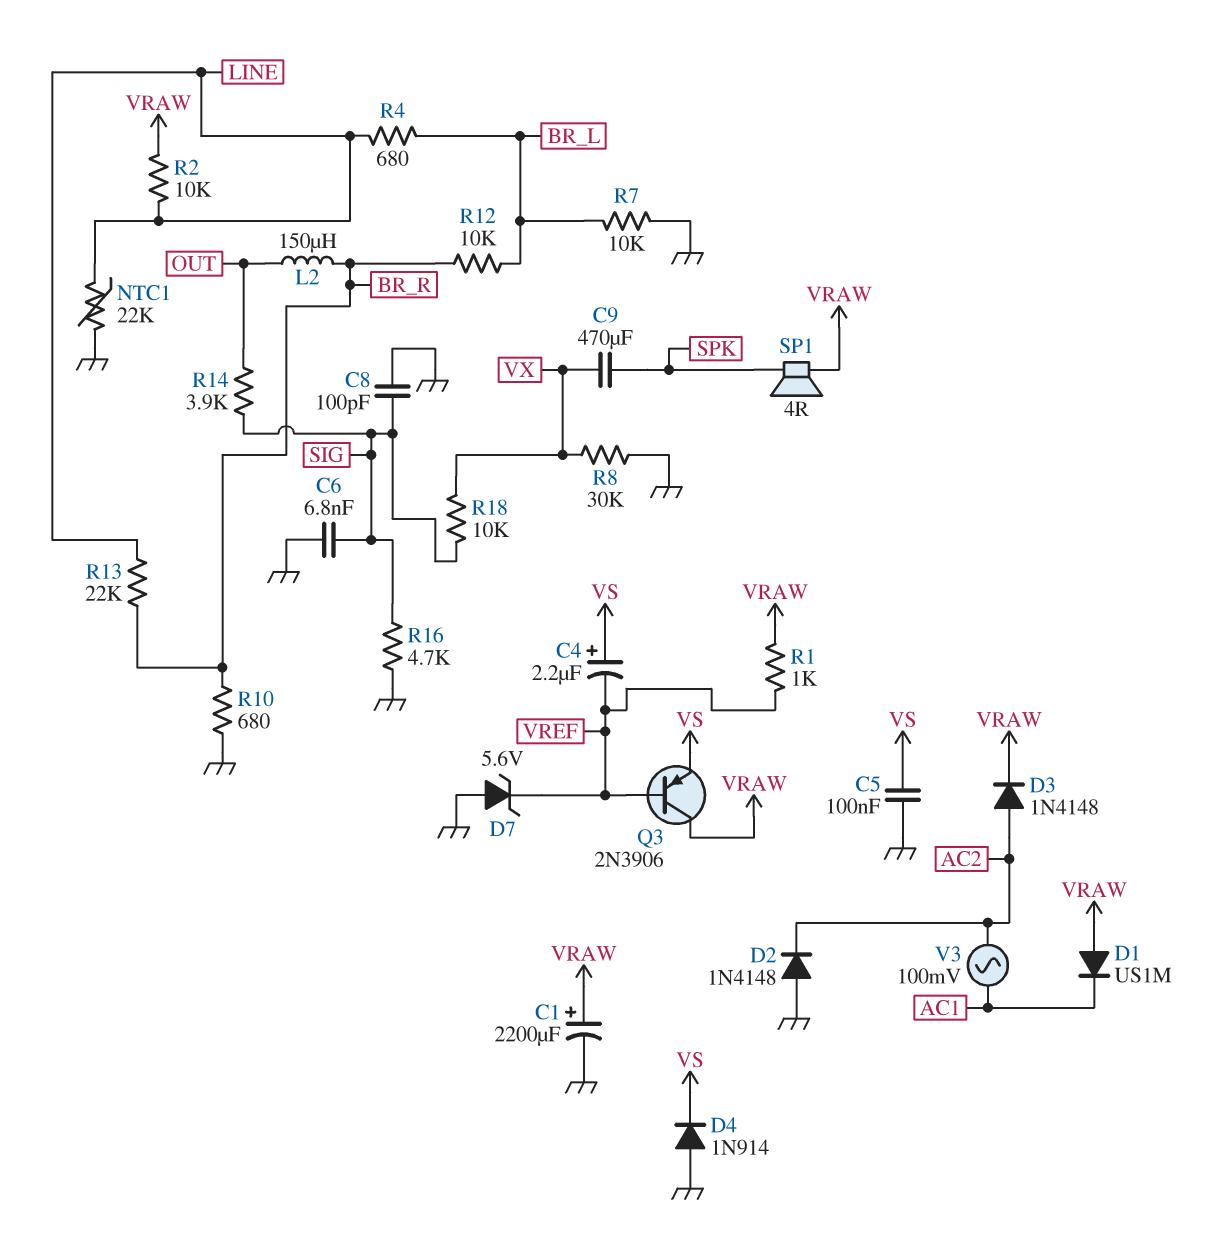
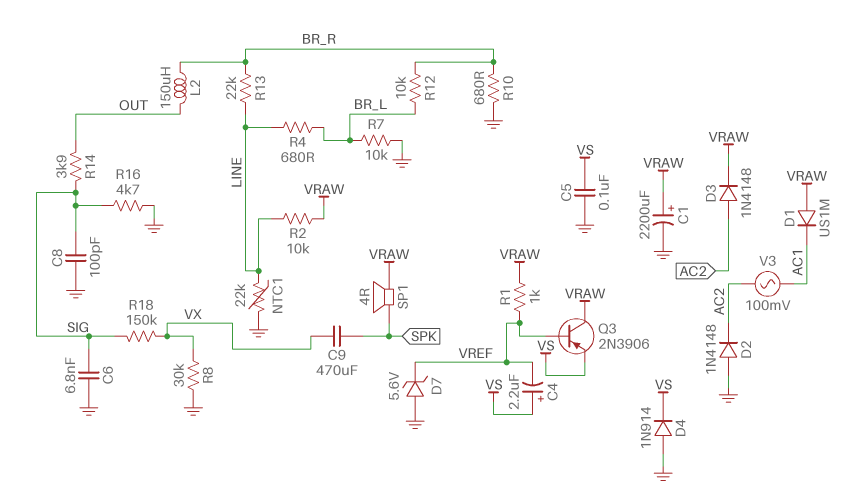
R18: 10k (SIG, VX) -> 150k (SIG, VX)

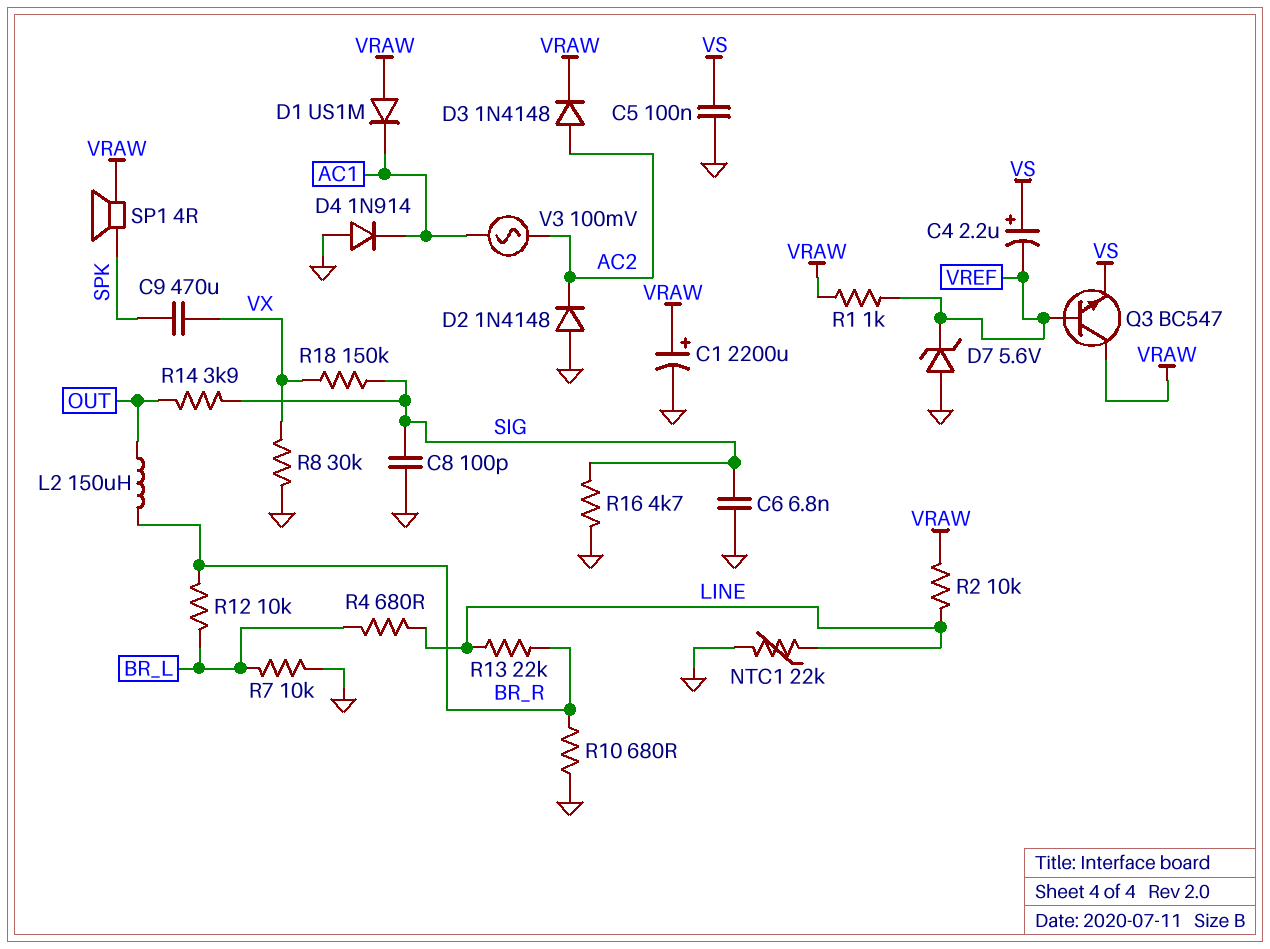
D4: diode 1N914 (A GND, K VS) -> diode 1N914 (A GND, K AC1)
Q3: PNP 2N3906 (B VREF, C VRAW, E VS) -> NPN BC547 (B VREF, C VRAW, E VS)

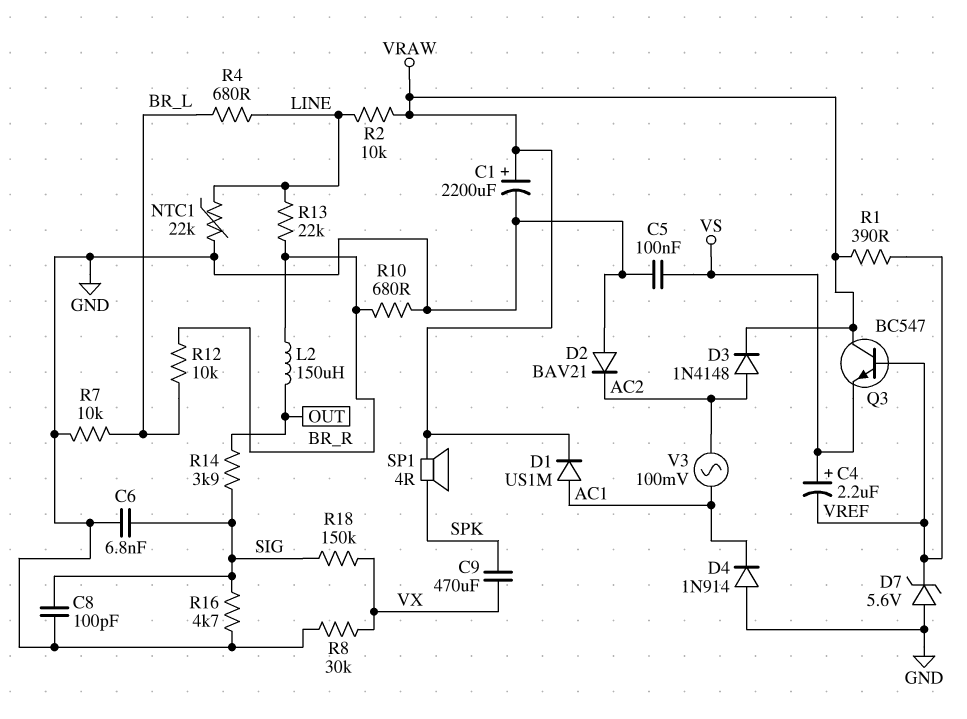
D1: diode US1M (A VRAW, K AC1) -> diode US1M (A AC1, K VRAW)
D2: diode 1N4148 (A GND, K AC2) -> diode BAV21 (A GND, K AC2)
R1: 1k (VRAW, VREF) -> 390 (VRAW, VREF)

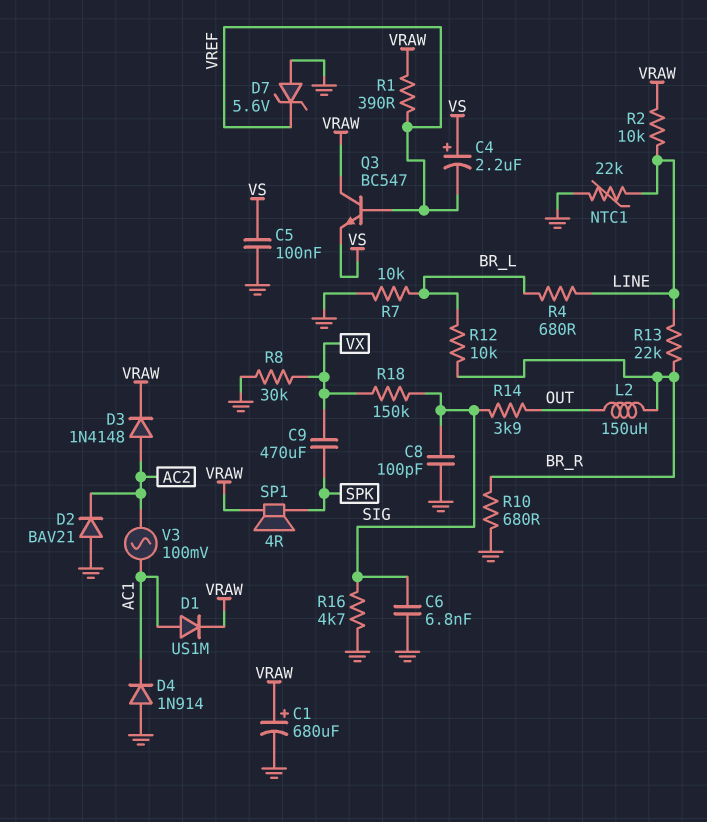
C1: 2200uF (plus VRAW, minus GND) -> 680uF (plus VRAW, minus GND)

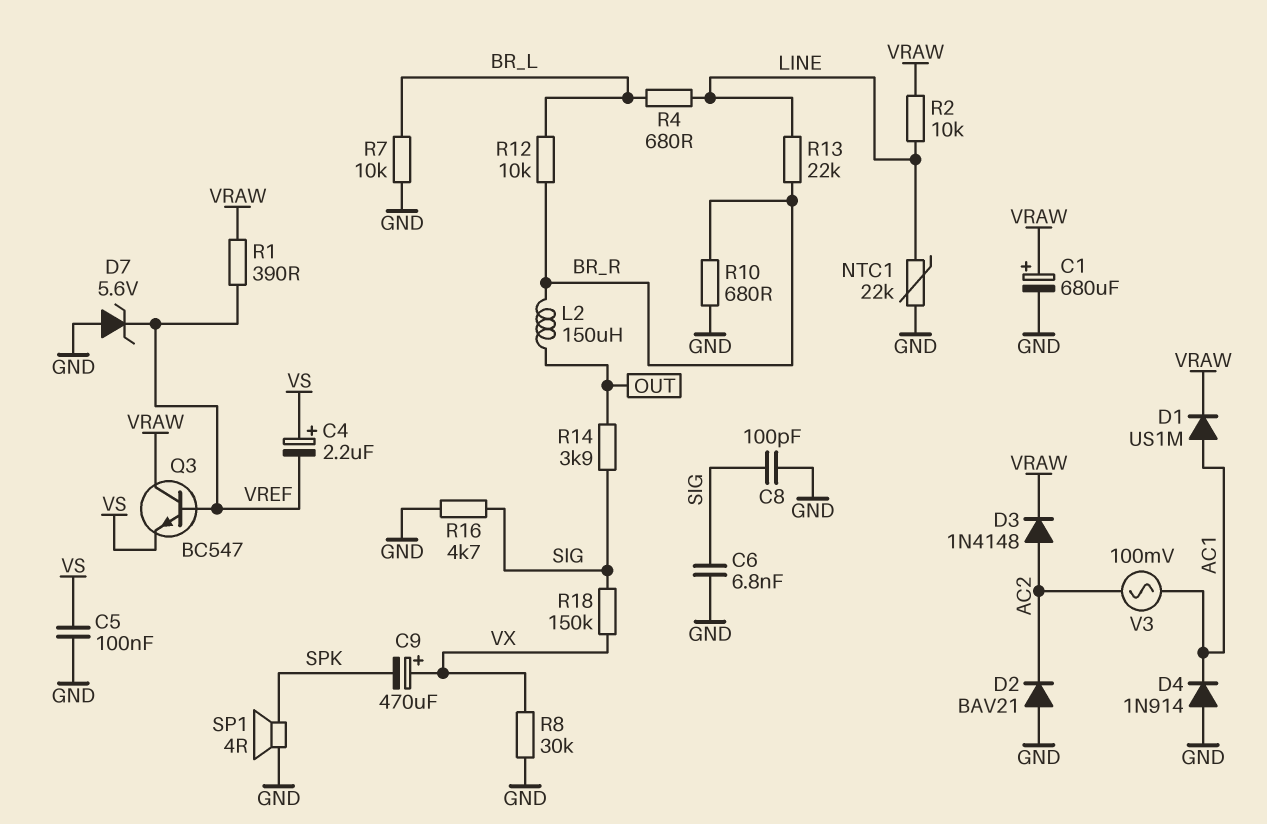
C9: 470uF (SPK, VX) -> 470uF (plus VX, minus SPK)
SP1: speaker 4R (SPK, VRAW) -> speaker 4R (GND, SPK)

